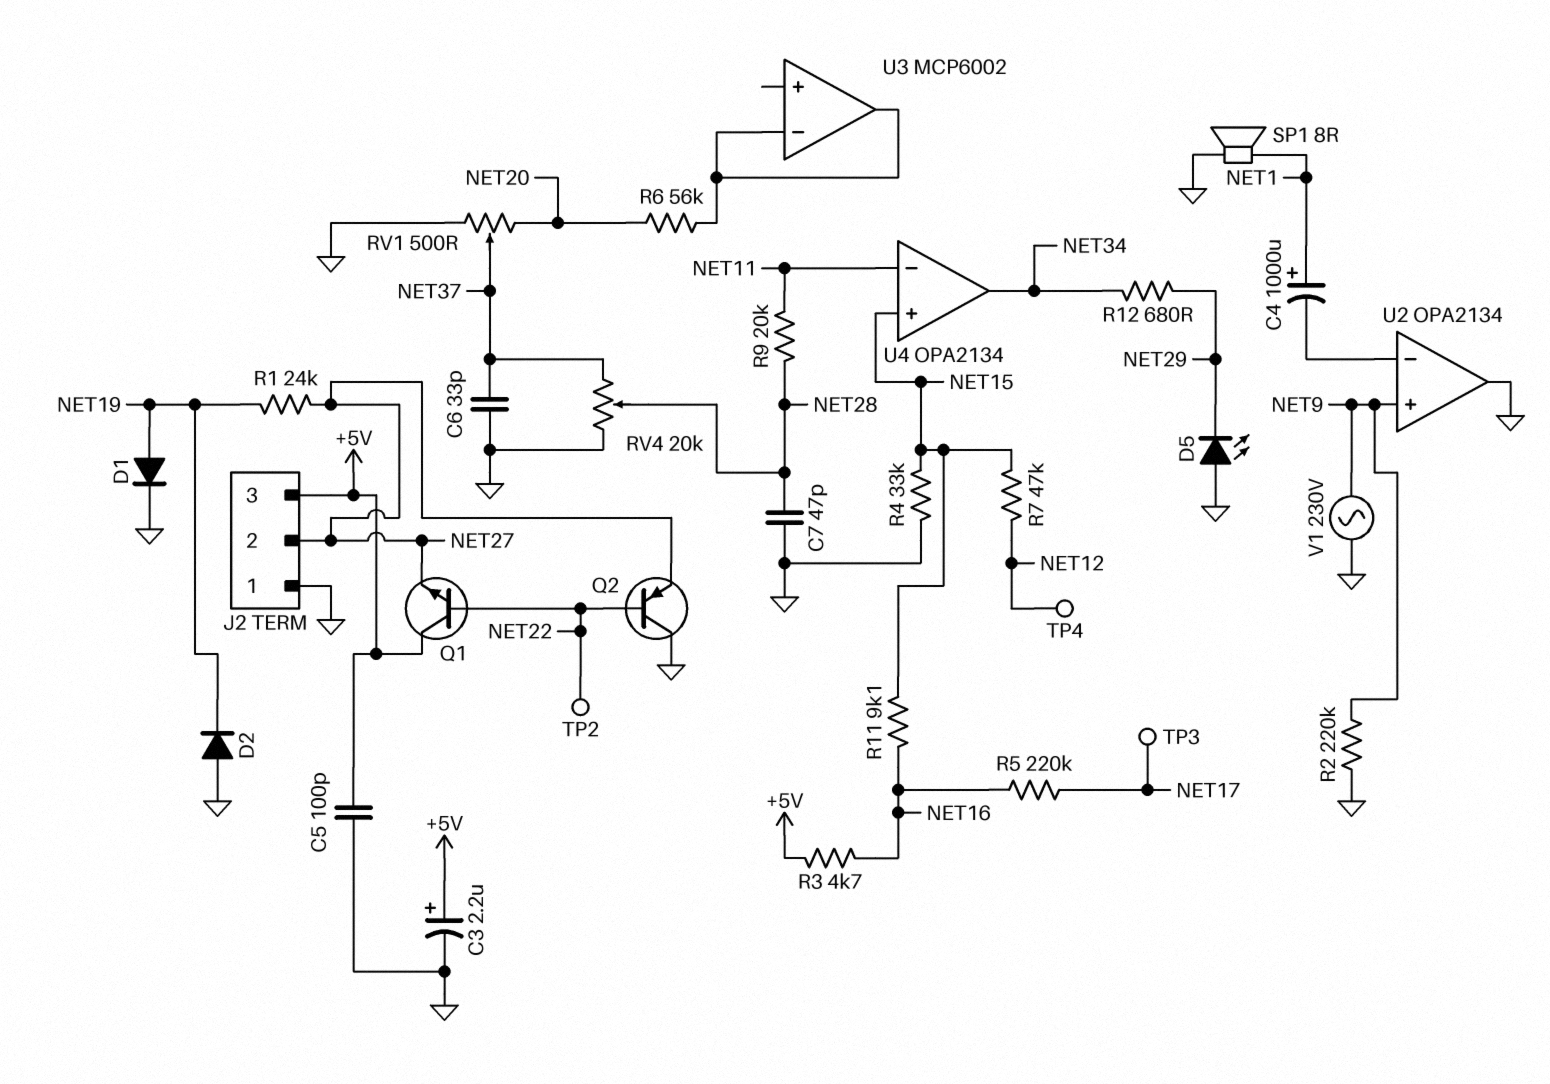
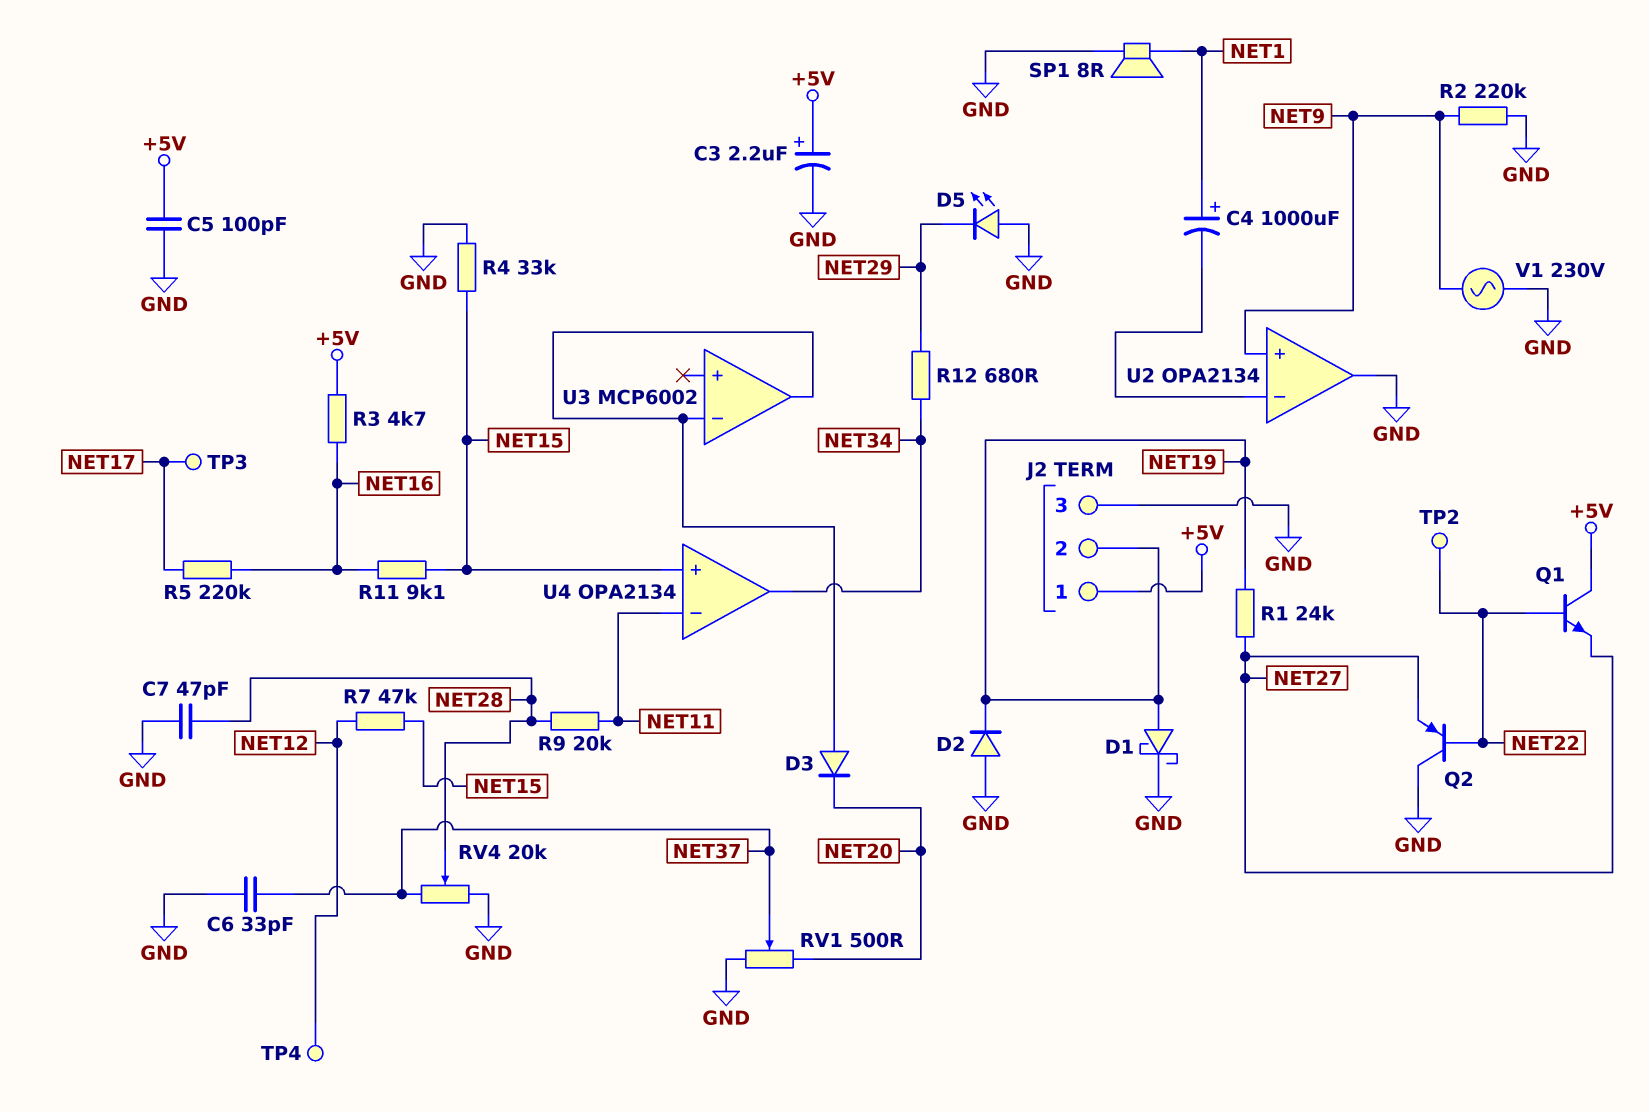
D1: diode (A NET19, K GND) -> schottky (A NET19, K GND)
D3: none -> diode (A U3/in-, K NET20)
J2 pin 1: GND -> +5V
J2 pin 2: NET27 -> NET19
J2 pin 3: +5V -> GND
R6: 56k (NET20, U3/in-) -> none

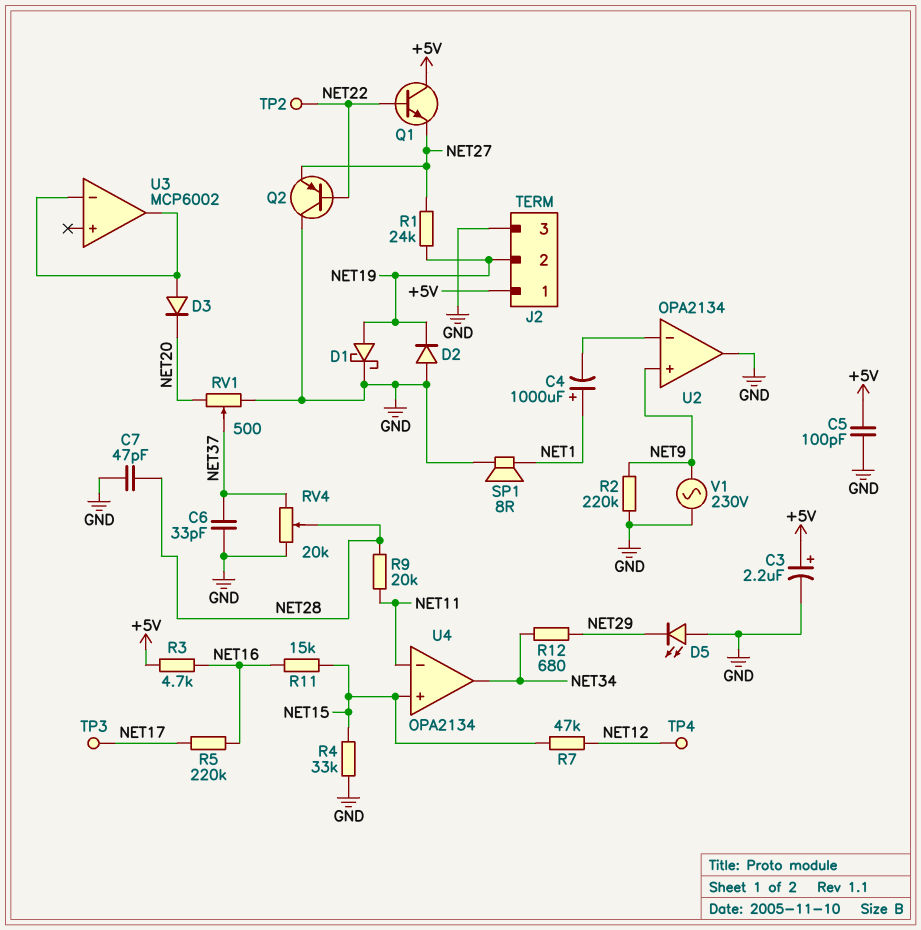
R11: 9.1k (NET15, NET16) -> 15k (NET15, NET16)

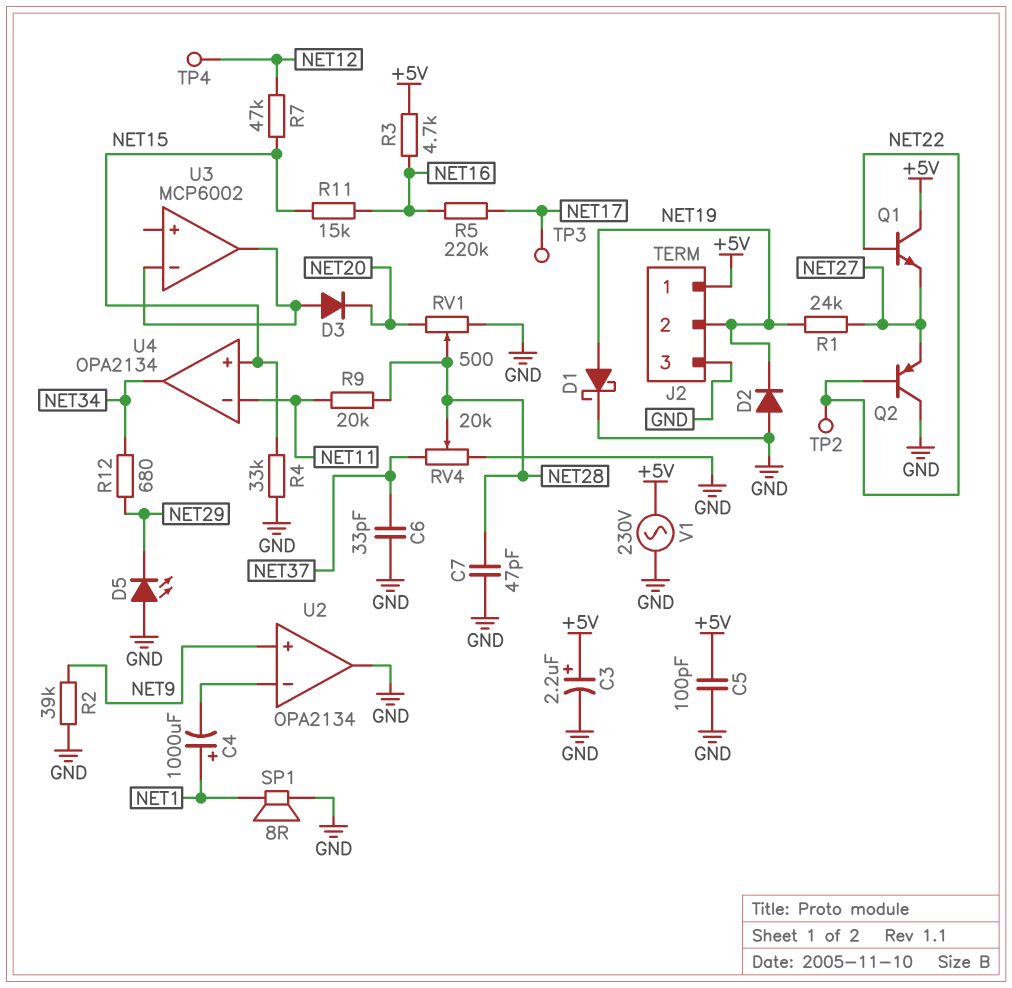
R2: 220k (GND, NET9) -> 39k (GND, NET9)
RV1: 500 (GND, NET20, wiper NET37) -> 500 (GND, NET20, wiper NET28)
V1: AC 230V (GND, NET9) -> AC 230V (+5V, GND)

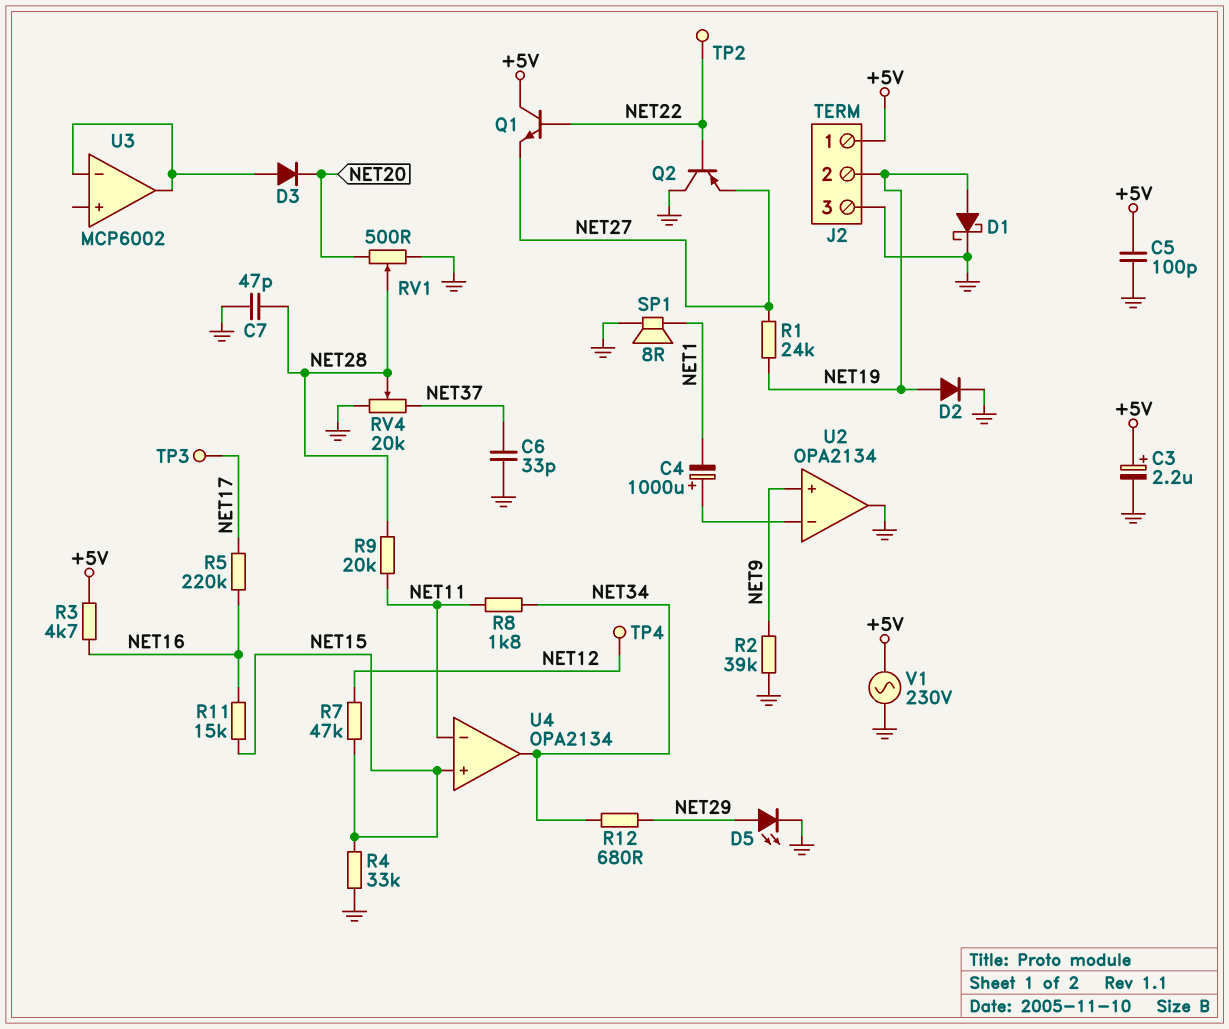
C4: 1000uF (plus NET1, minus U2/in-) -> 1000uF (plus U2/in-, minus NET1)
D2: diode (A GND, K NET19) -> diode (A NET19, K GND)
D5: LED (A GND, K NET29) -> LED (A NET29, K GND)
R8: none -> 1.8k (NET11, NET34)

